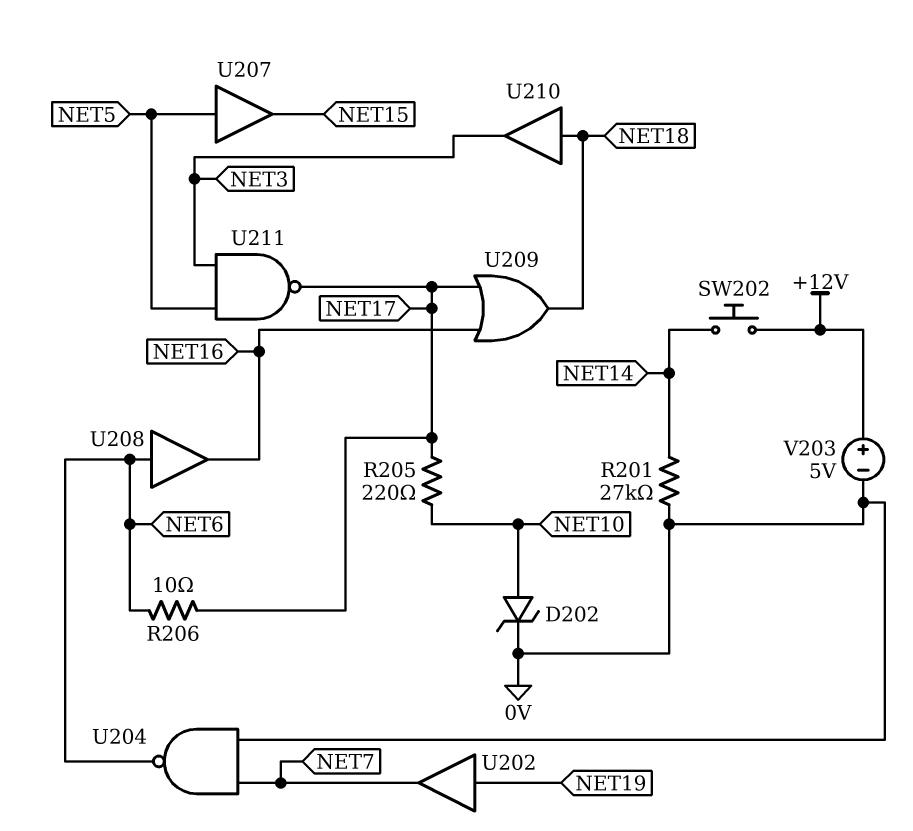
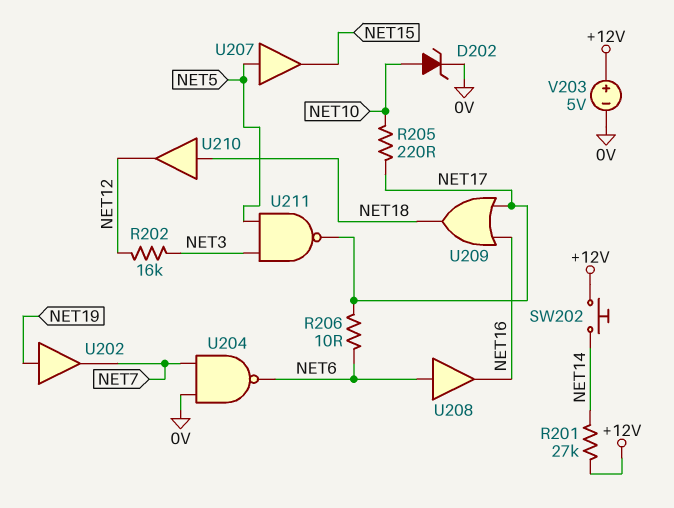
R201: 27k (0V, NET14) -> 27k (+12V, NET14)
R202: none -> 16k (NET3, NET12)
U210: buffer (in NET18, out NET3) -> buffer (in NET18, out NET12)

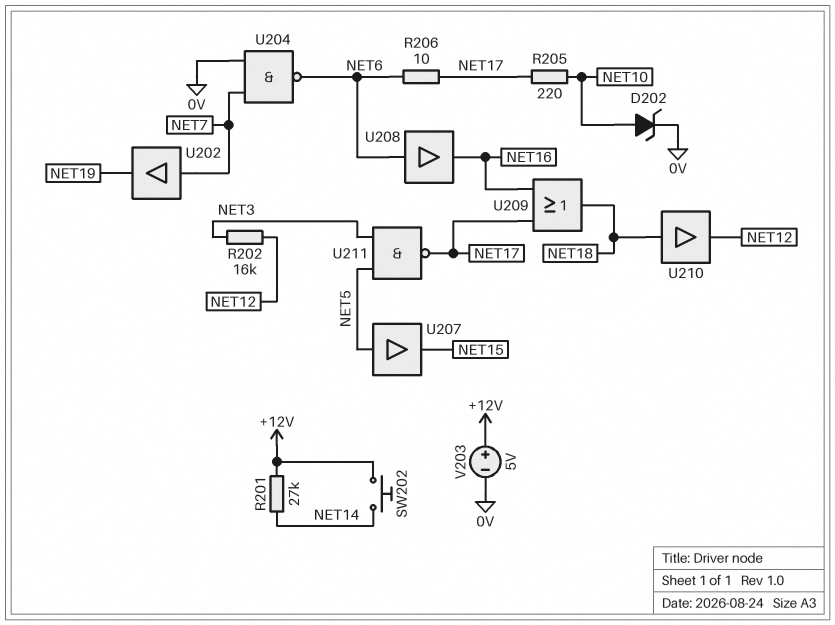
U202: buffer (in NET19, out NET7) -> buffer (in NET7, out NET19)

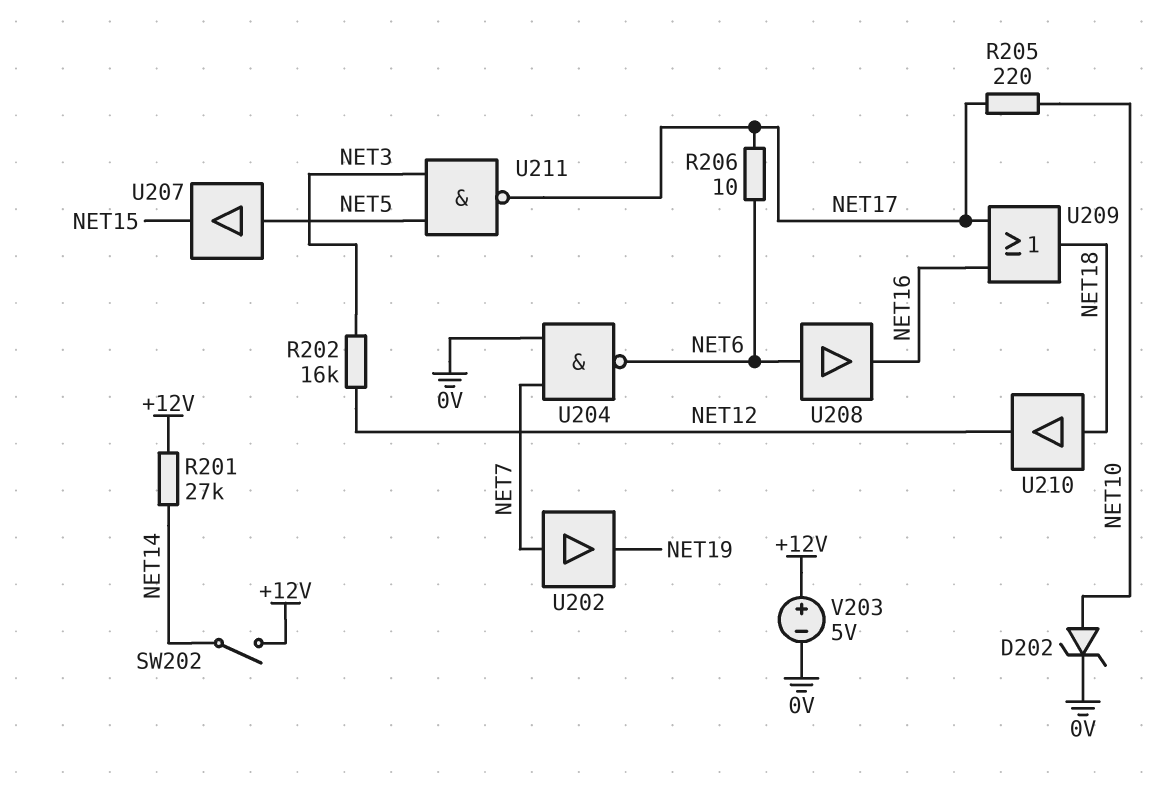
SW202: button (+12V, NET14) -> switch (+12V, NET14)

